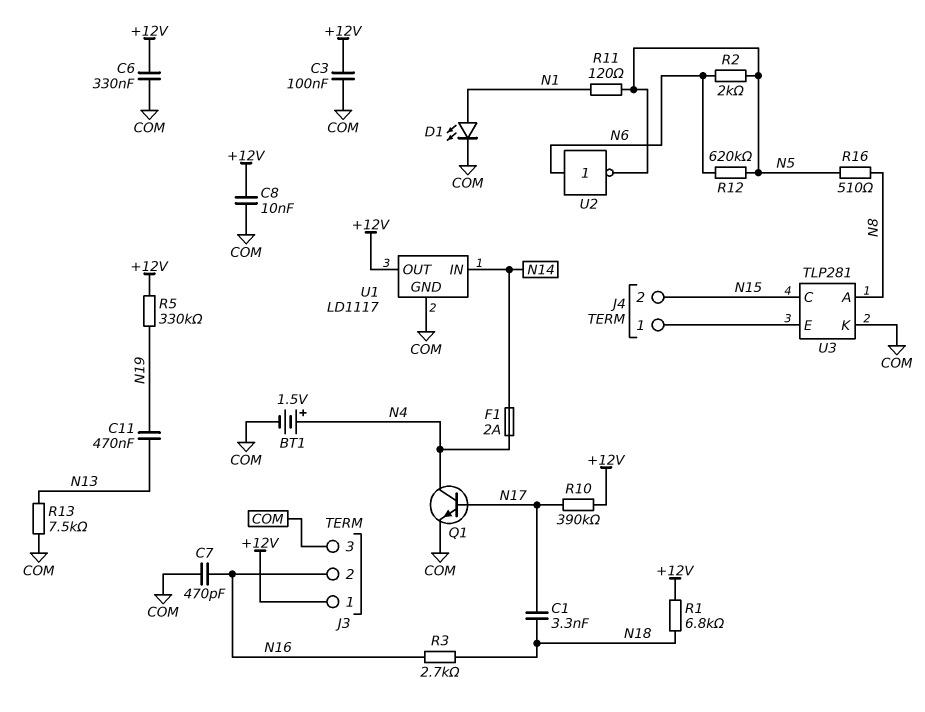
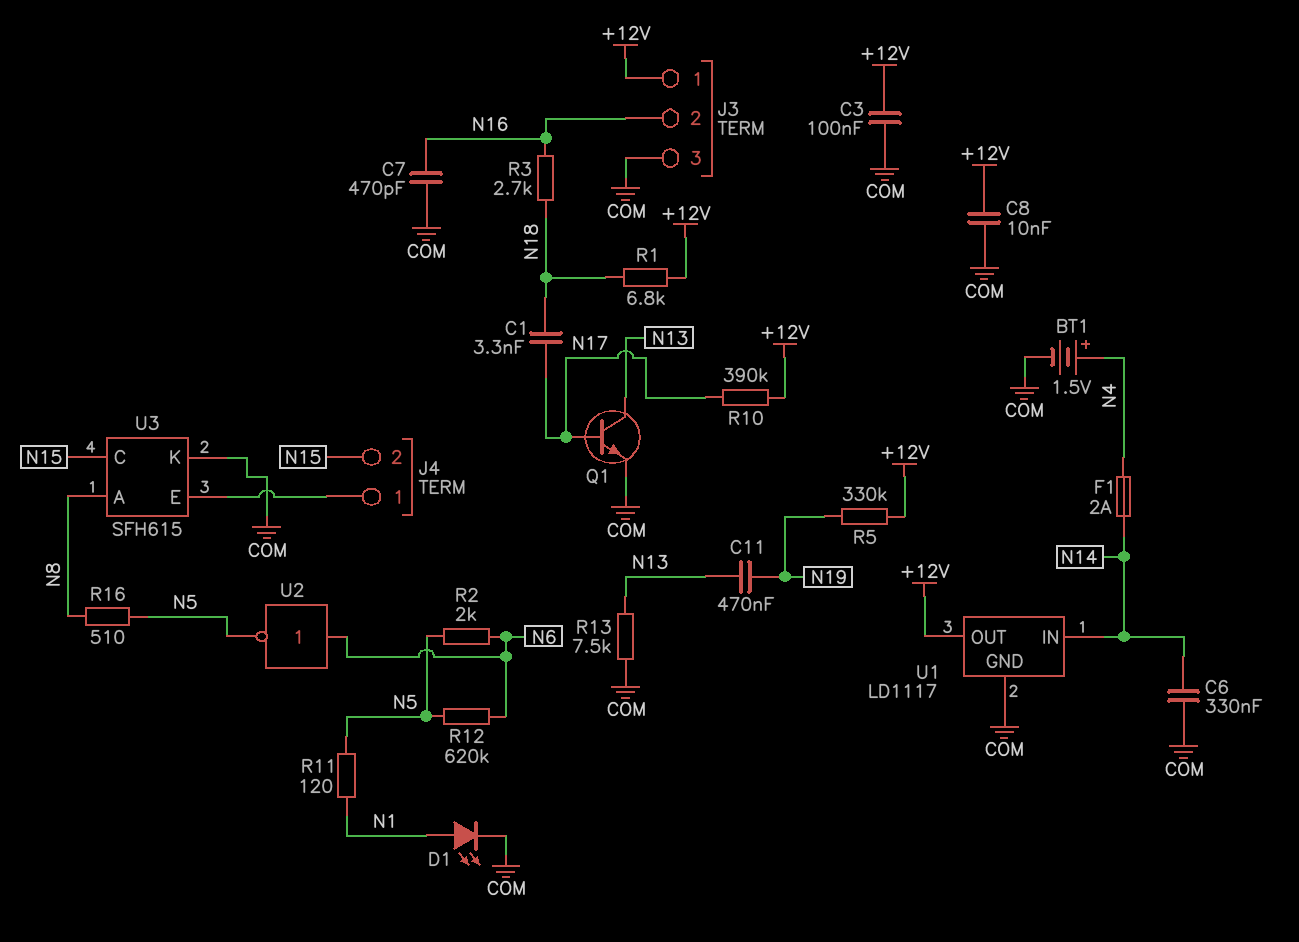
C6: 330nF (+12V, COM) -> 330nF (COM, N14)
Q1: NPN (B N17, C N4, E COM) -> NPN (B N17, C N13, E COM)
U3: TLP281 -> SFH615

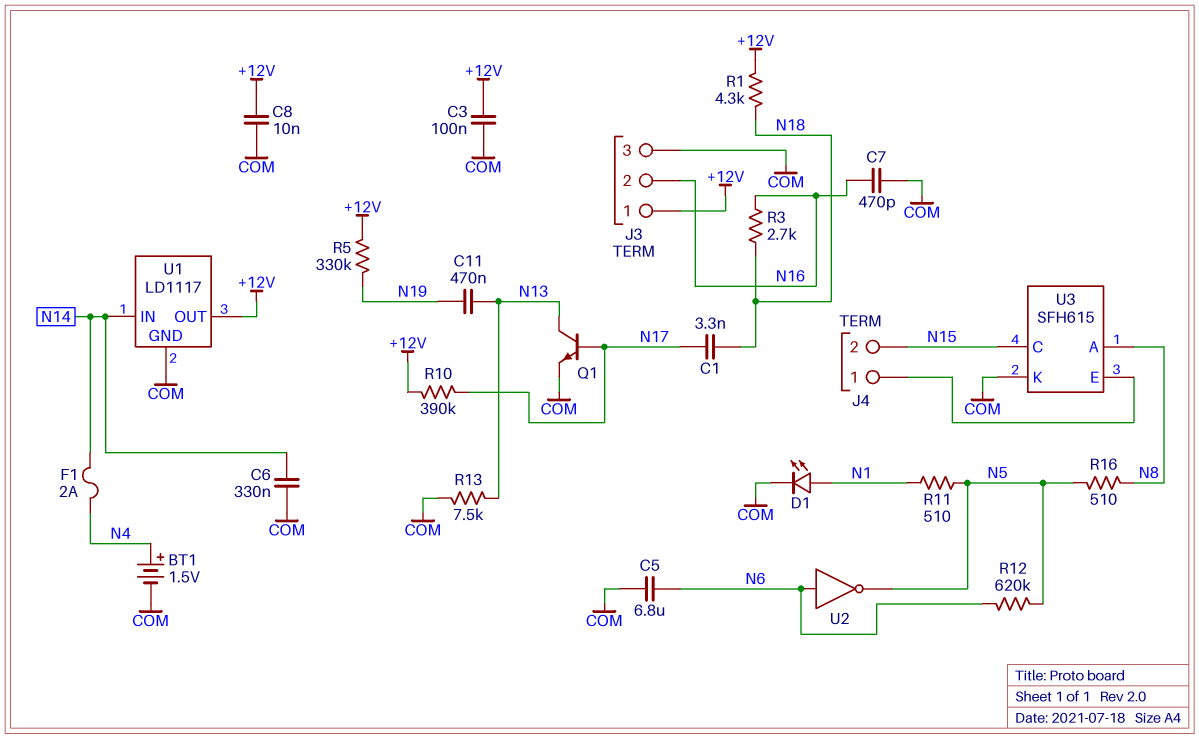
C5: none -> 6.8uF (COM, N6)
R1: 6.8k (+12V, N18) -> 4.3k (+12V, N18)
R2: 2k (N5, N6) -> none
R11: 120 (N1, N5) -> 510 (N1, N5)

